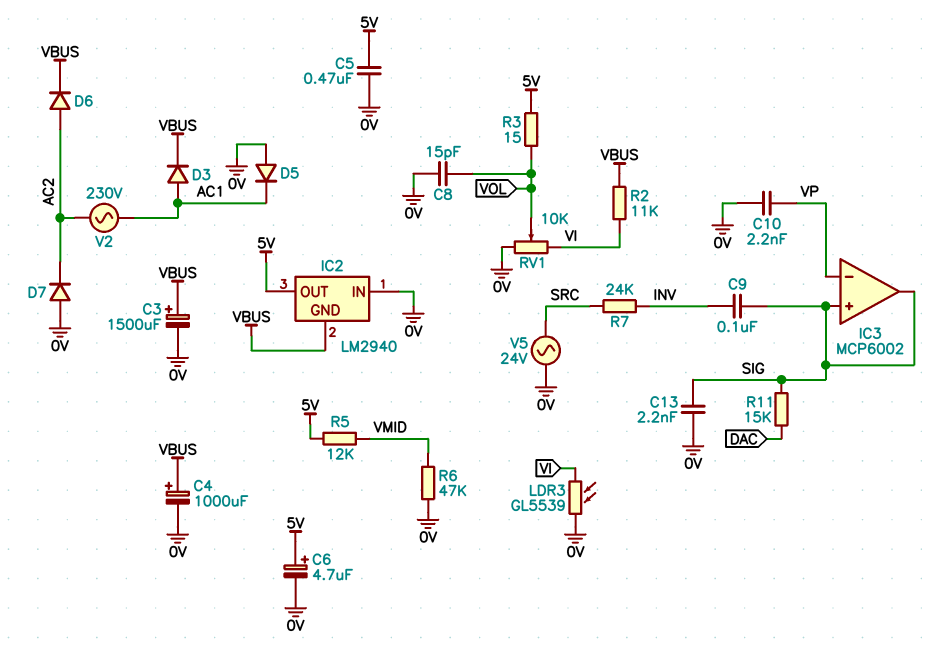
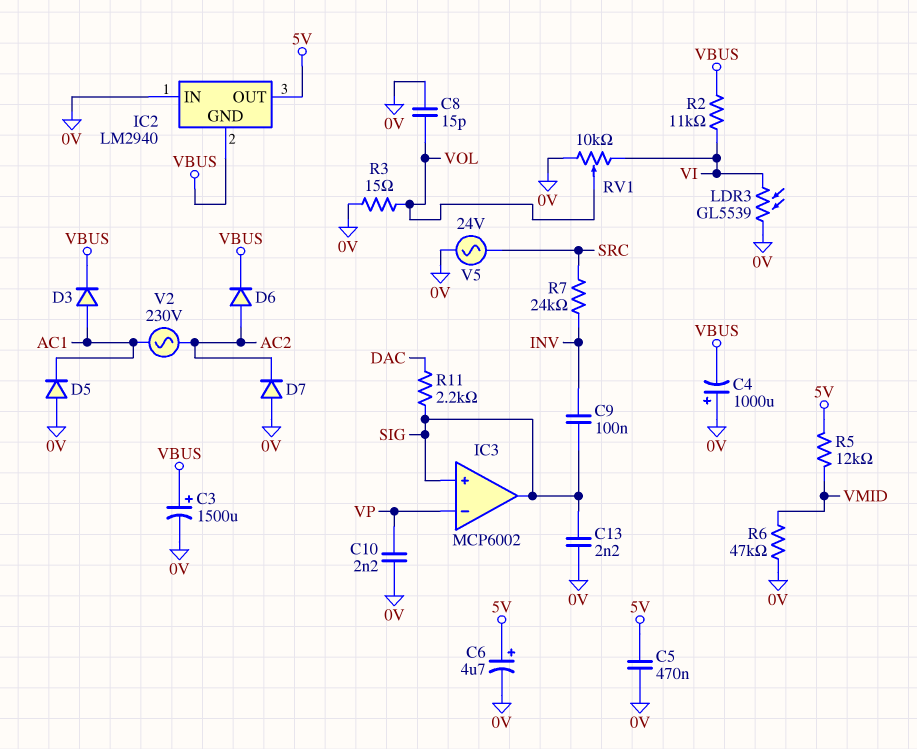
C4: 1000uF (plus VBUS, minus 0V) -> 1000uF (plus 0V, minus VBUS)
R3: 15 (5V, VOL) -> 15 (0V, VOL)
R11: 15k (DAC, SIG) -> 2.2k (DAC, SIG)

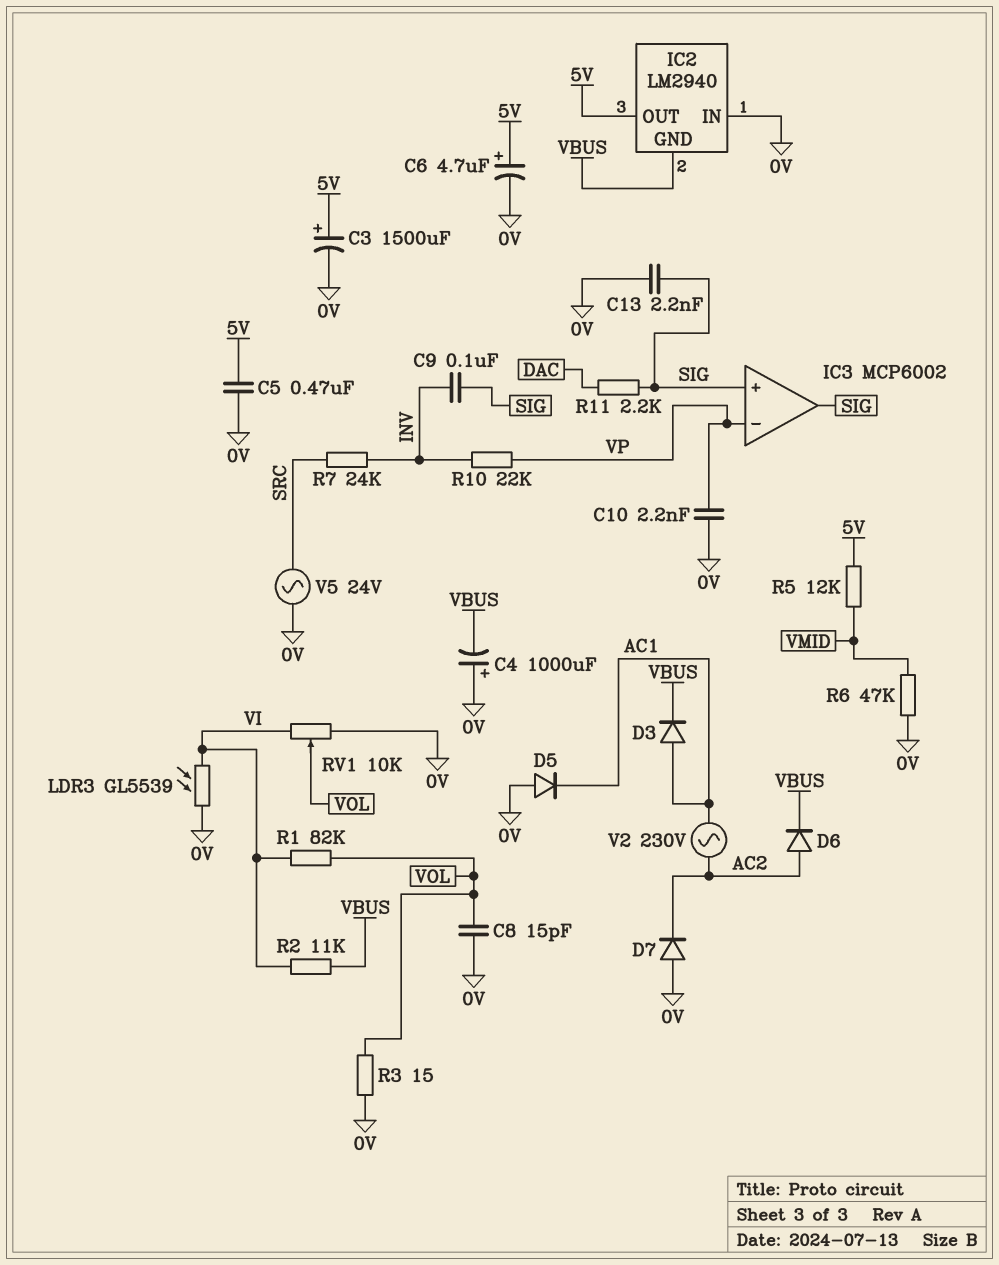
C3: 1500uF (plus VBUS, minus 0V) -> 1500uF (plus 5V, minus 0V)
R1: none -> 82k (VI, VOL)
R10: none -> 22k (INV, VP)

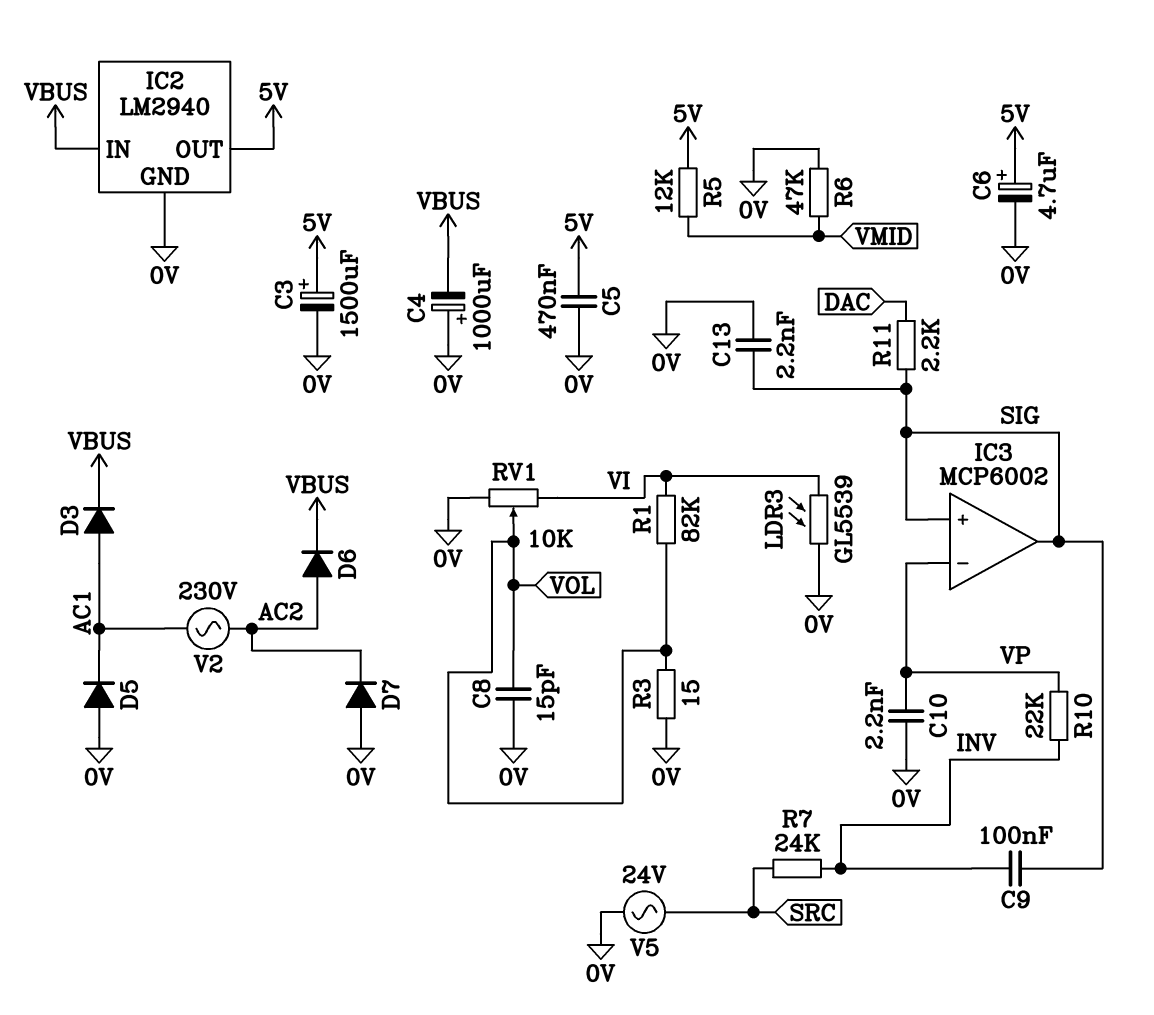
IC2 pin GND: VBUS -> 0V
IC2 pin IN: 0V -> VBUS
R2: 11k (VBUS, VI) -> none

